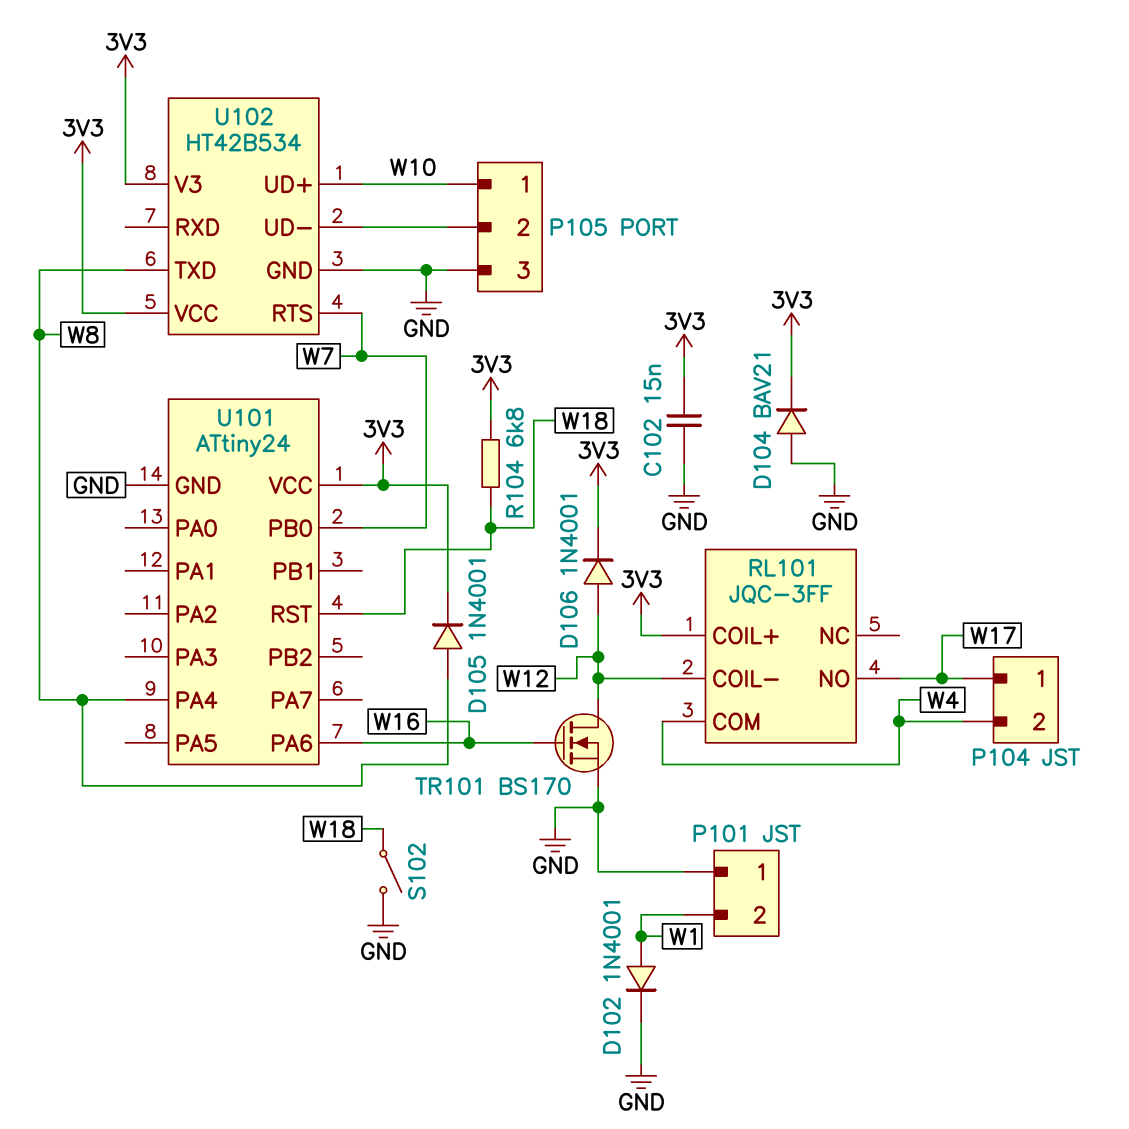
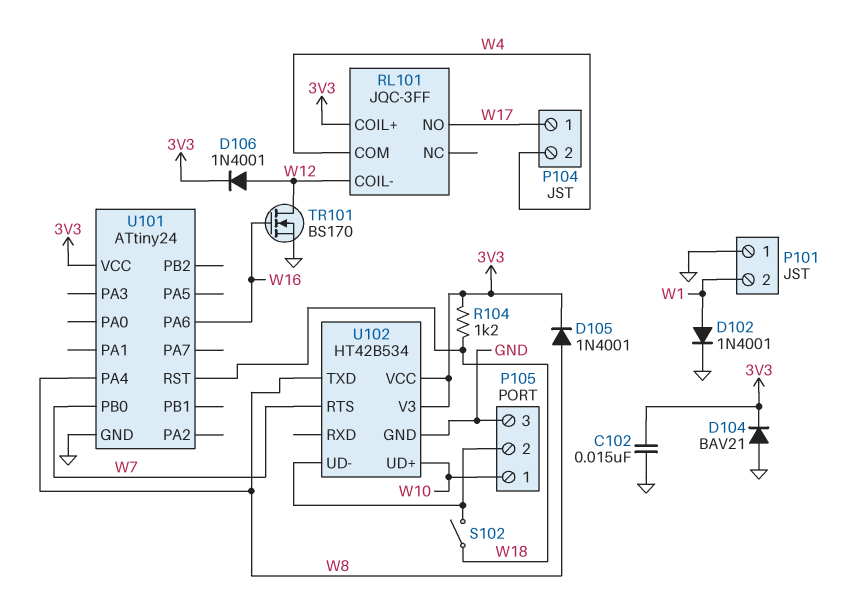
R104: 6.8k (3V3, W18) -> 1.2k (3V3, W18)
S102: switch (GND, W18) -> switch (P105/2, W18)

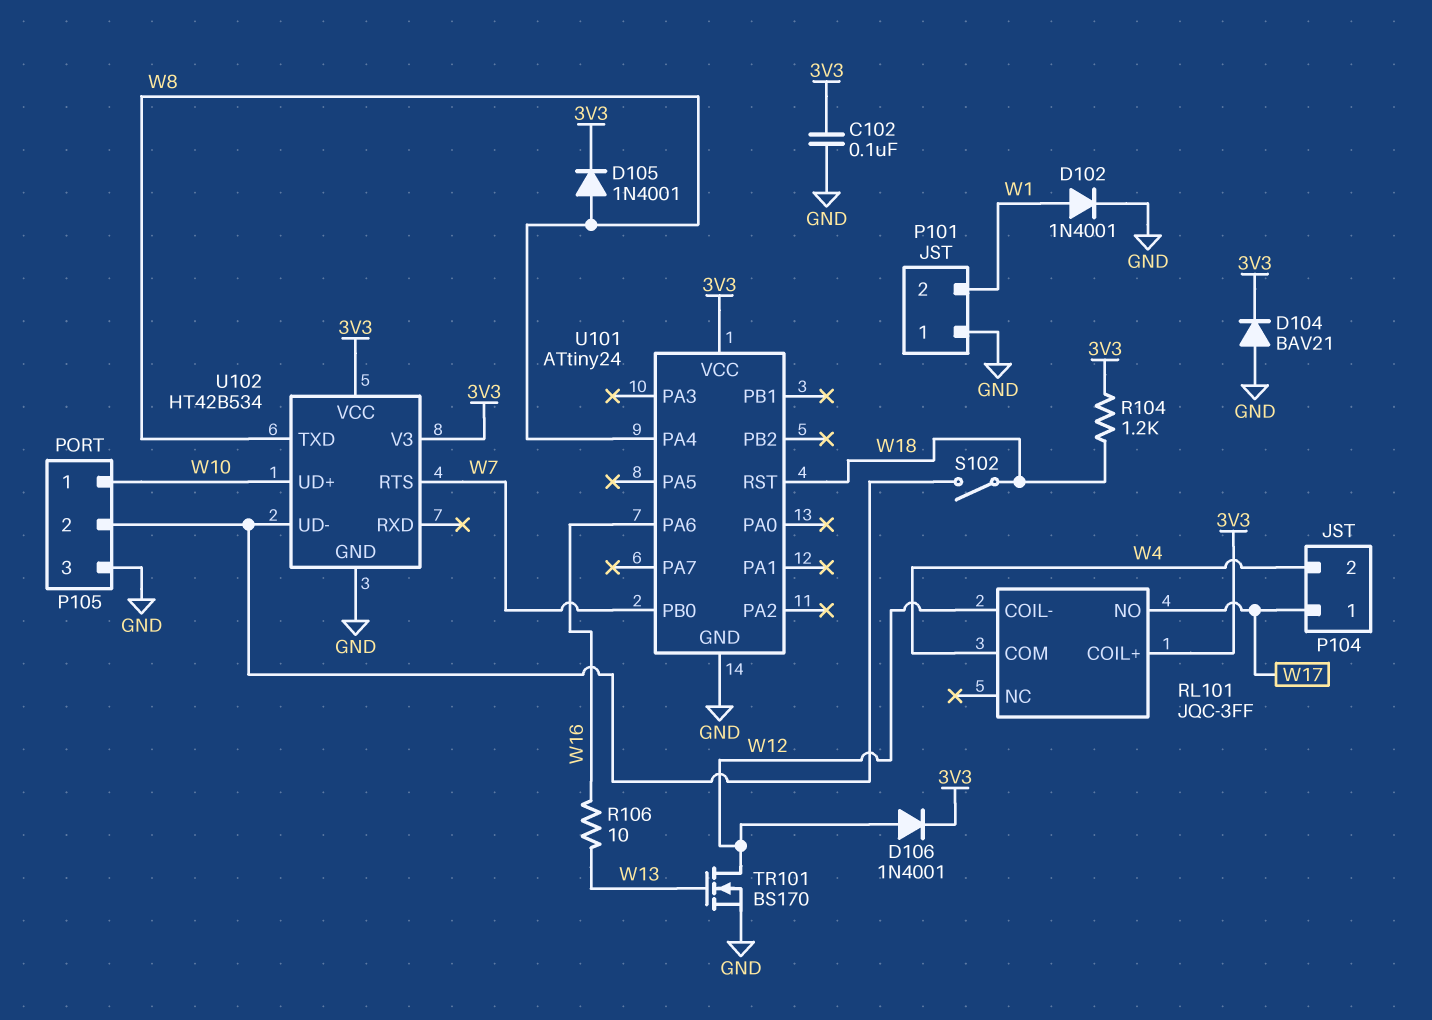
C102: 15nF (3V3, GND) -> 100nF (3V3, GND)
R106: none -> 10 (W13, W16)
TR101: NMOS BS170 (G W16, D W12, S GND) -> NMOS BS170 (G W13, D W12, S GND)

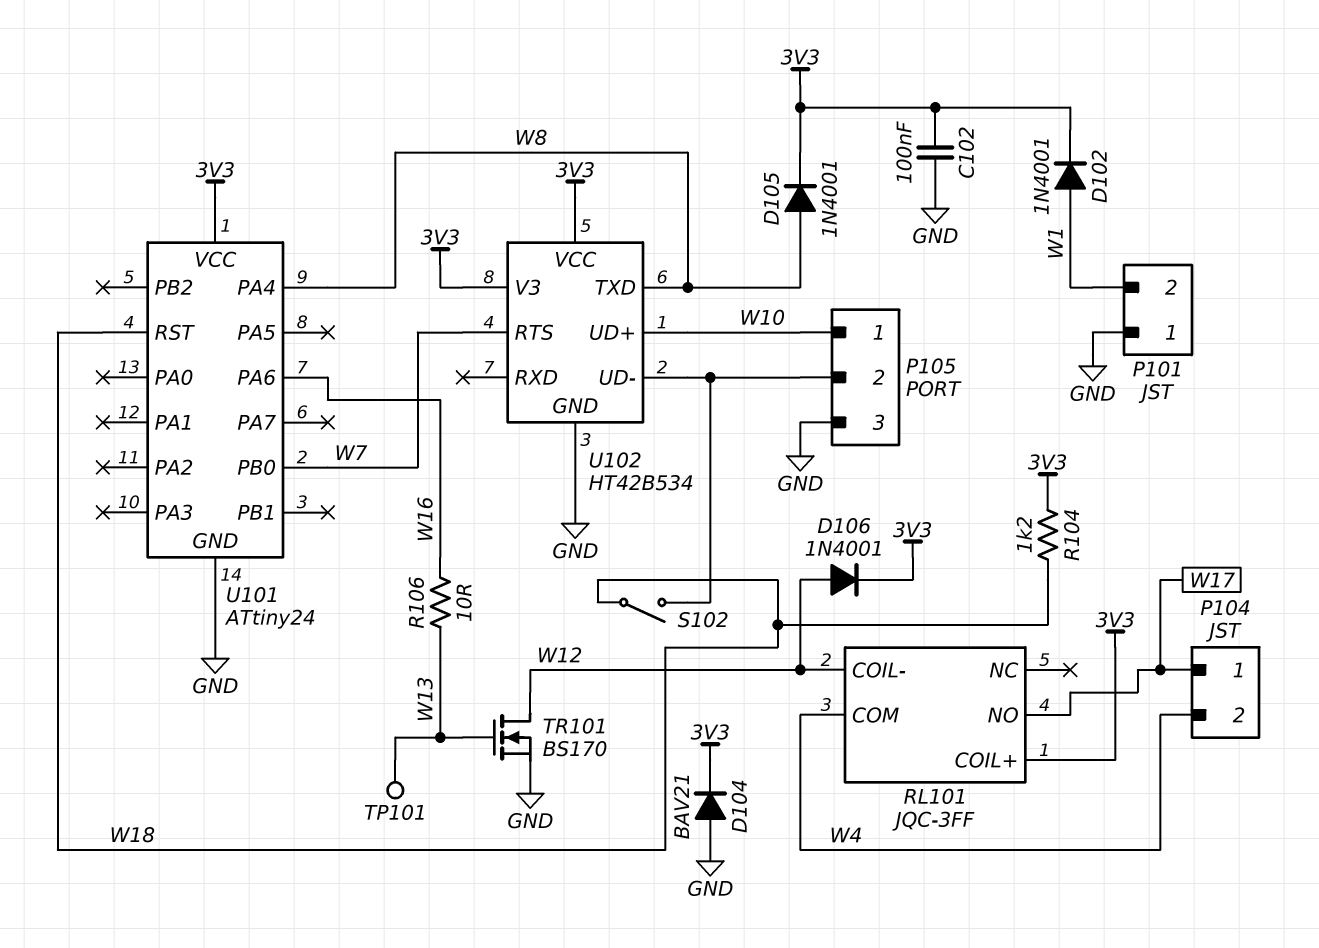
D102: diode 1N4001 (A W1, K GND) -> diode 1N4001 (A W1, K 3V3)
TP101: none -> test point (W13)

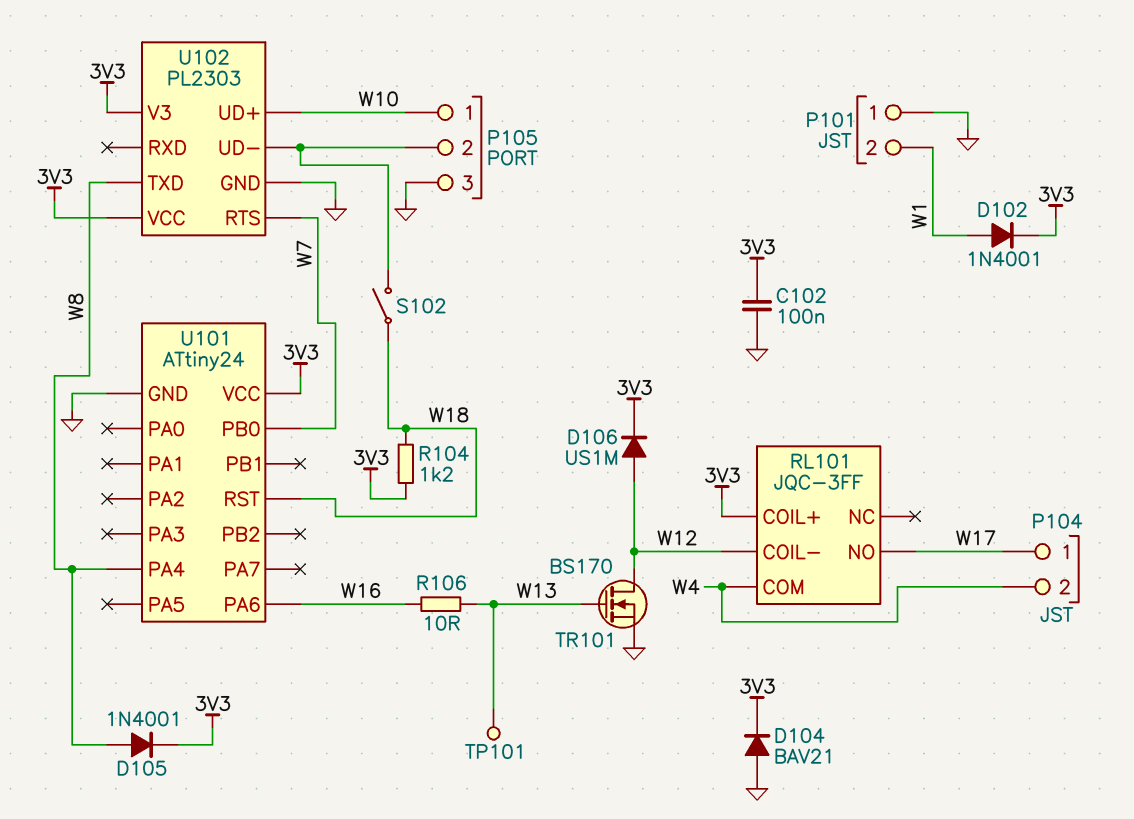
D106: diode 1N4001 (A W12, K 3V3) -> diode US1M (A W12, K 3V3)
U102: HT42B534 -> PL2303

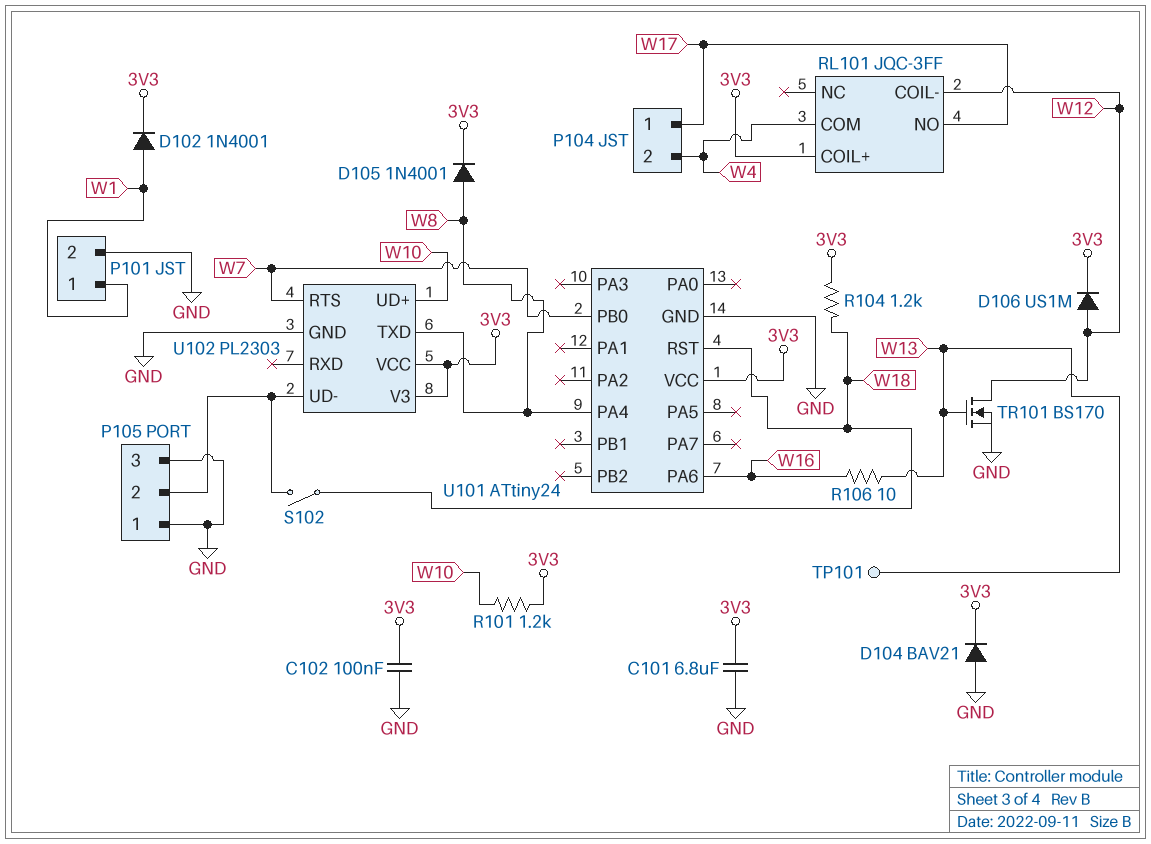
C101: none -> 6.8uF (3V3, GND)
P101 pin 1: GND -> W1
P101 pin 2: W1 -> GND
P105 pin 1: W10 -> GND
R101: none -> 1.2k (3V3, W10)

